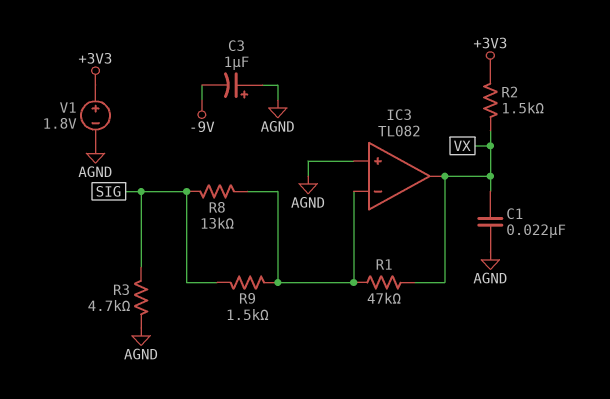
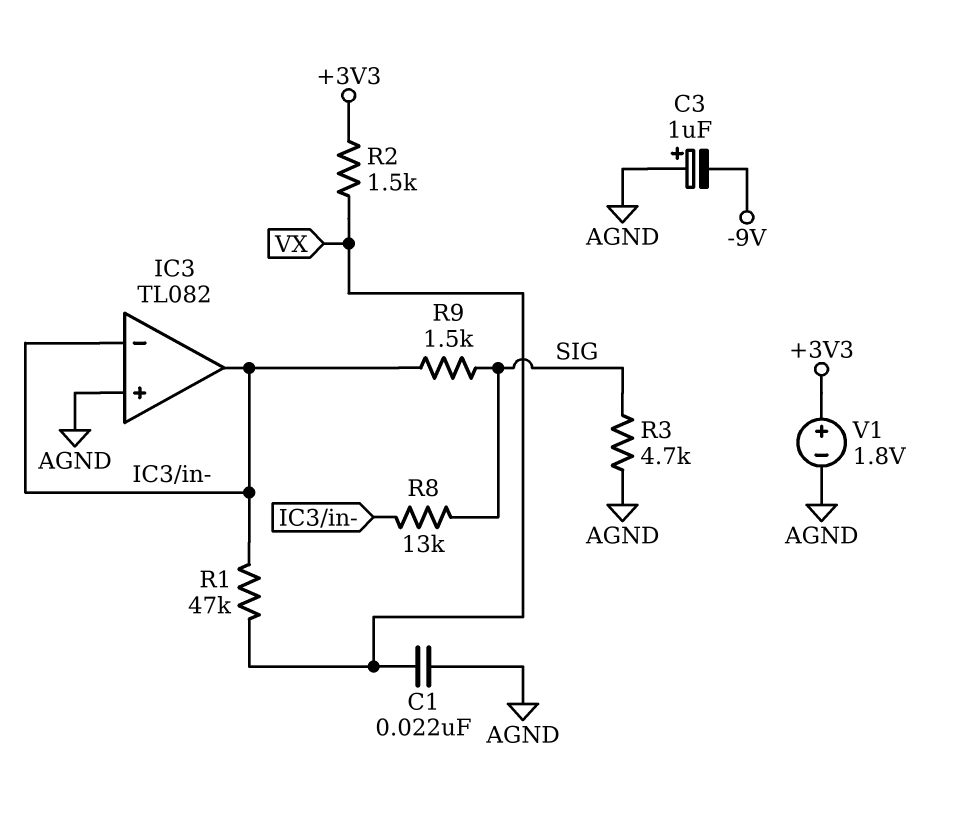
IC3 pin out: VX -> IC3/in-

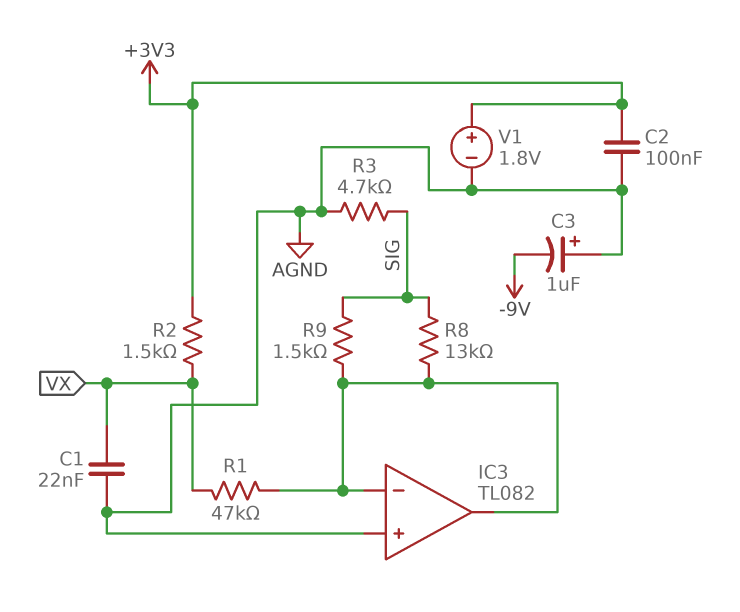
C2: none -> 100nF (+3V3, AGND)

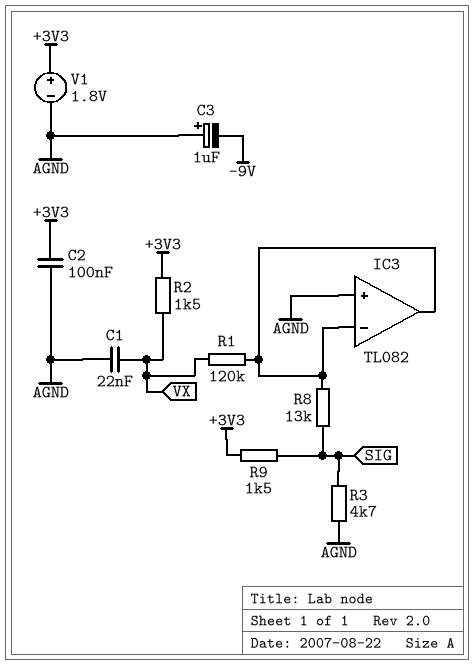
R1: 47k (IC3/in-, VX) -> 120k (IC3/in-, VX)
R9: 1.5k (IC3/in-, SIG) -> 1.5k (+3V3, SIG)

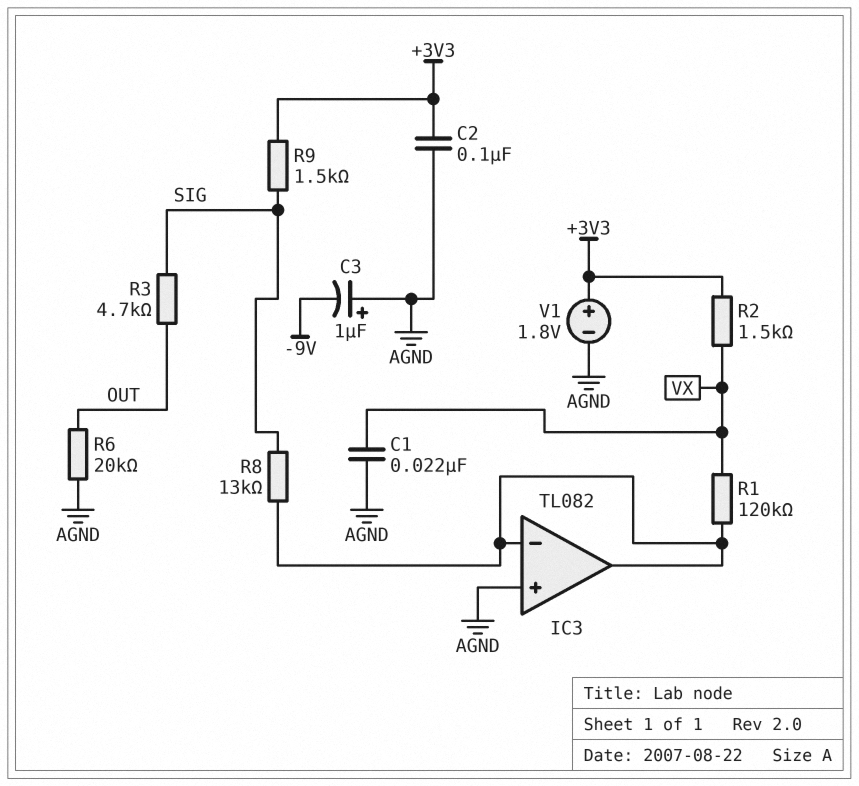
R3: 4.7k (AGND, SIG) -> 4.7k (OUT, SIG)
R6: none -> 20k (AGND, OUT)

